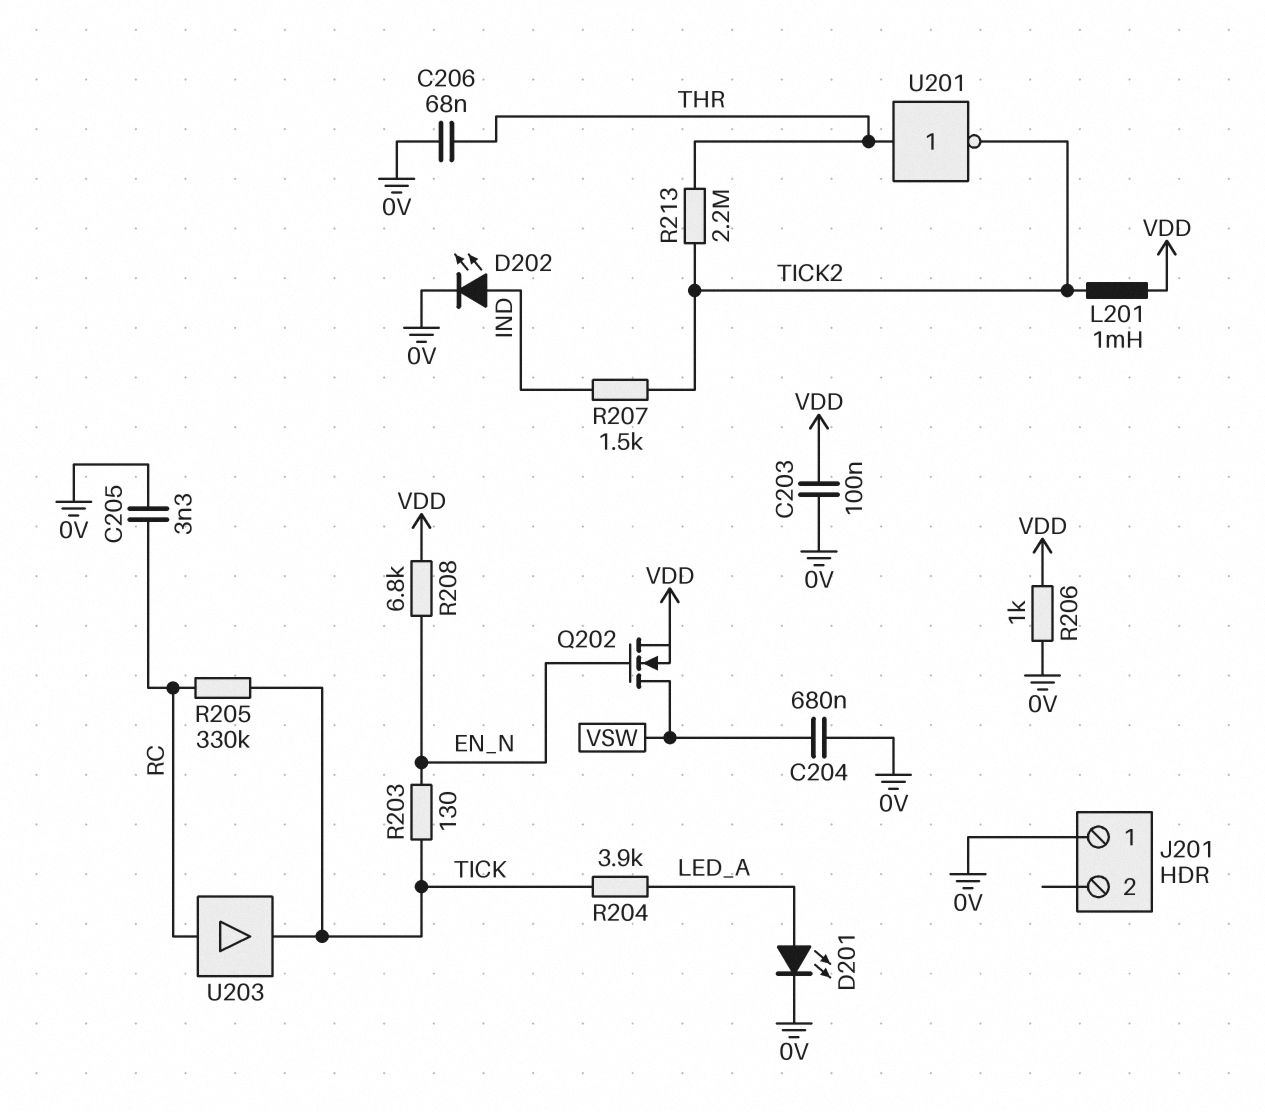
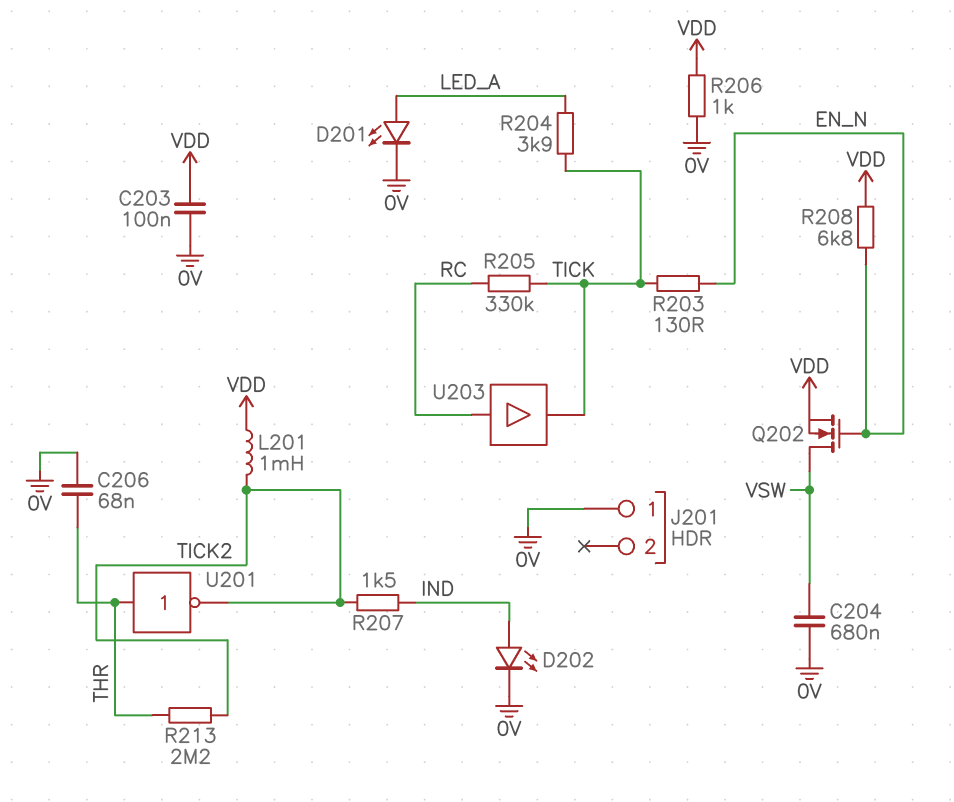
C205: 3.3nF (0V, RC) -> none

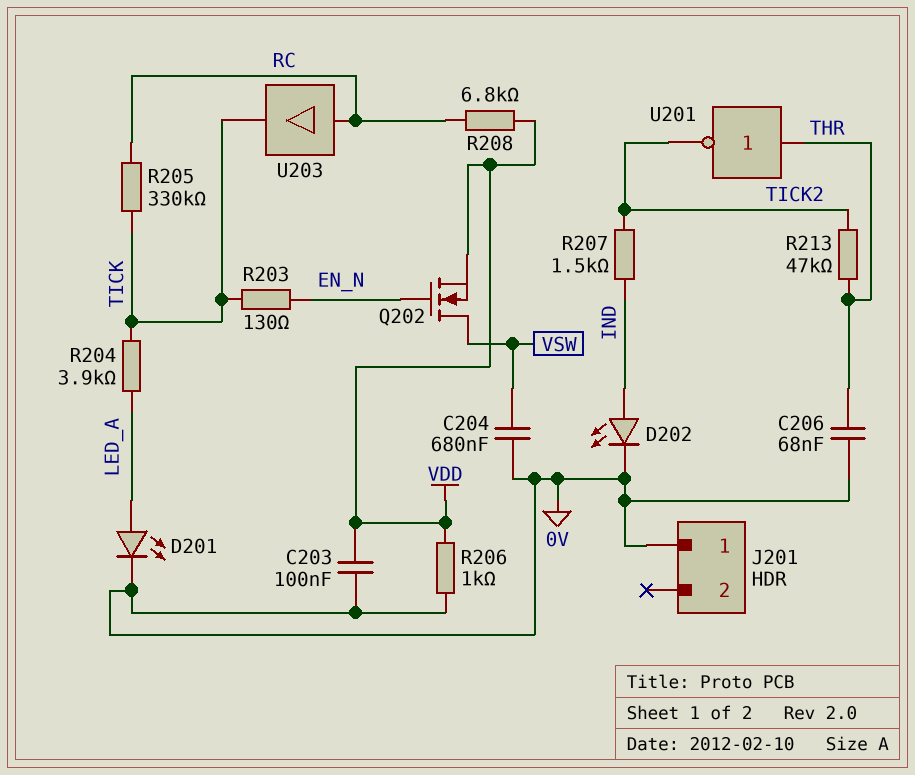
L201: 1mH (TICK2, VDD) -> none
R208: 6.8k (EN_N, VDD) -> 6.8k (RC, VDD)
R213: 2.2M (THR, TICK2) -> 47k (THR, TICK2)

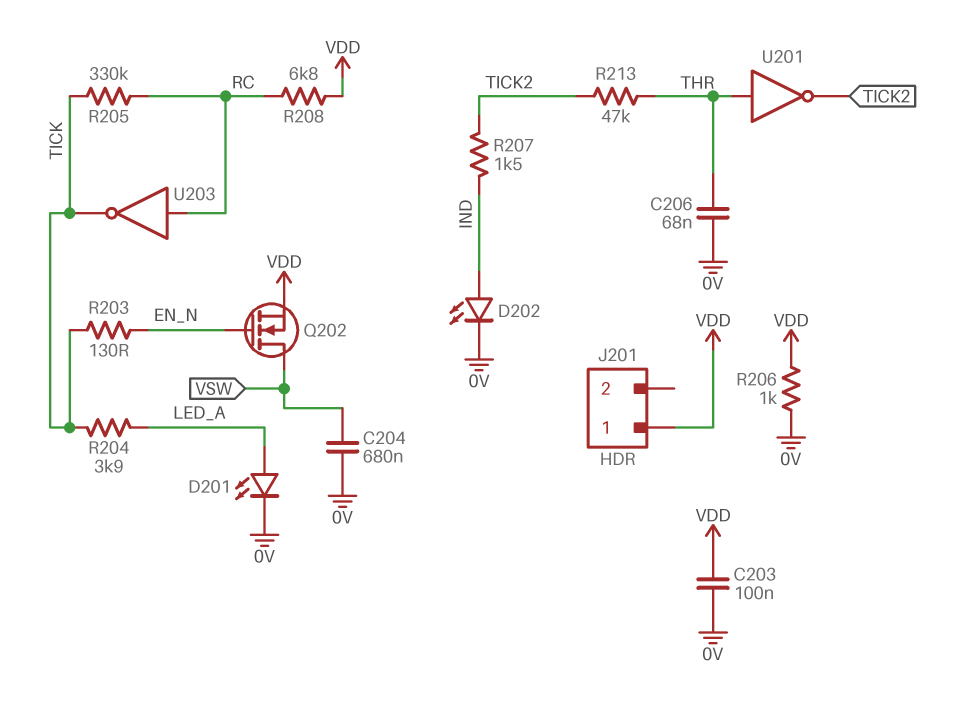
J201 pin 1: 0V -> VDD
U203: buffer (in RC, out TICK) -> NOT (in RC, out TICK)

